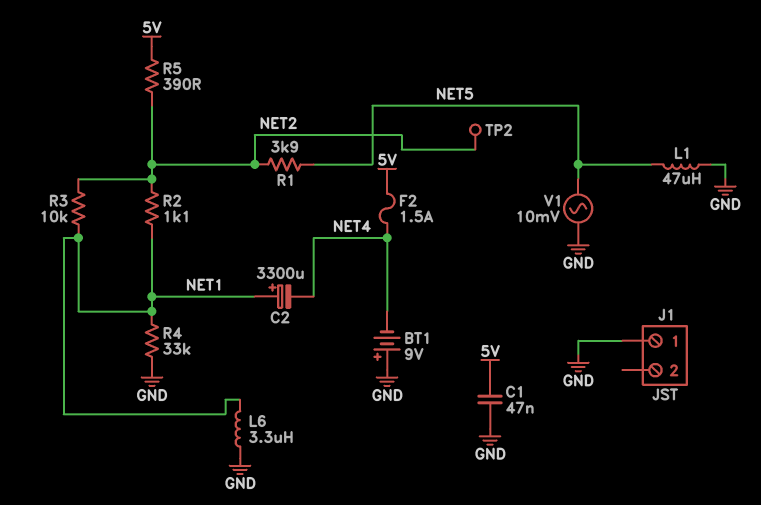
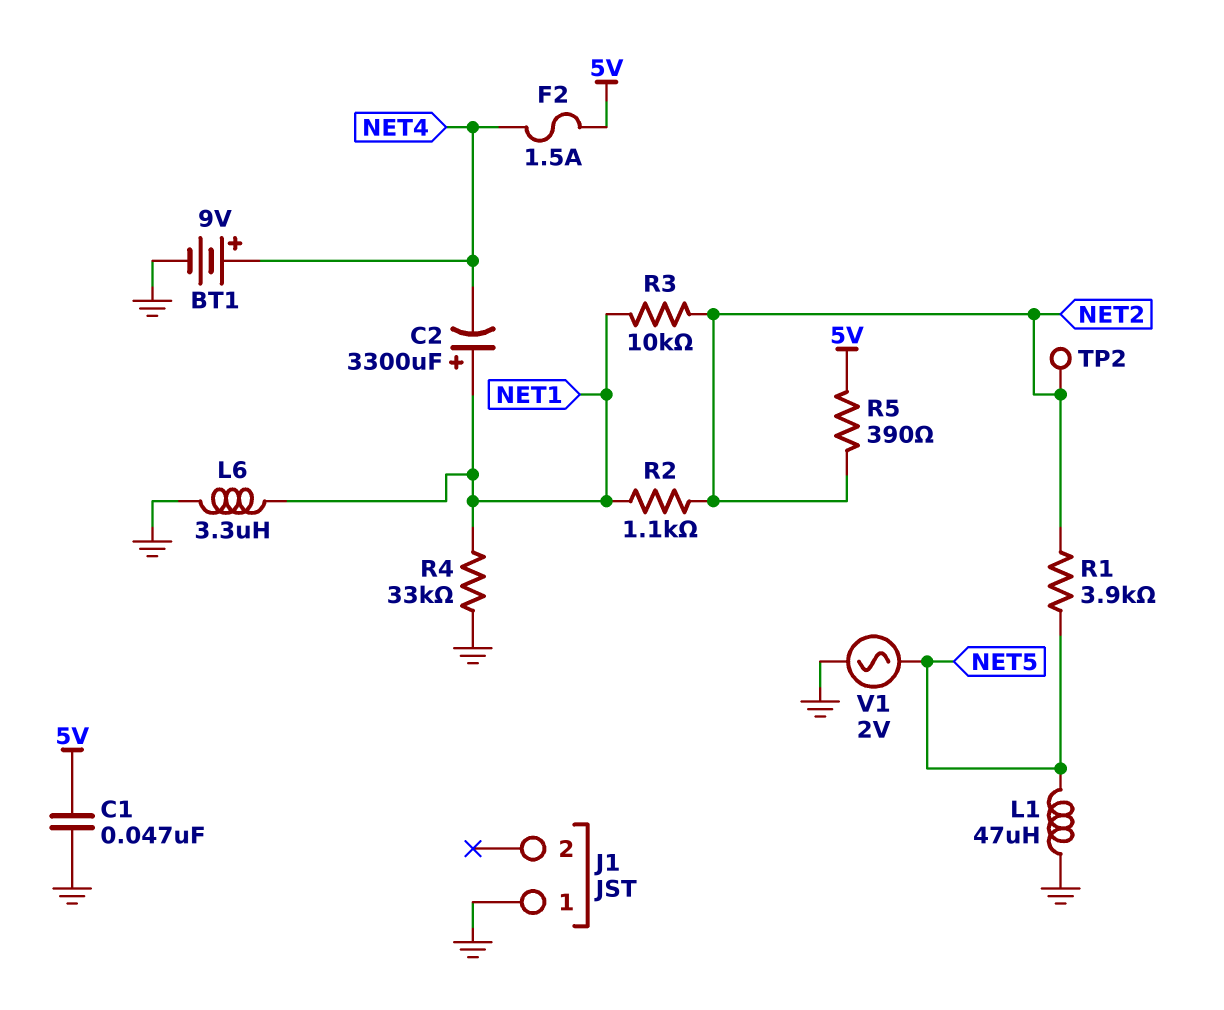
BT1: 9V (plus GND, minus NET4) -> 9V (plus NET4, minus GND)
V1: AC 10mV (GND, NET5) -> AC 2V (GND, NET5)

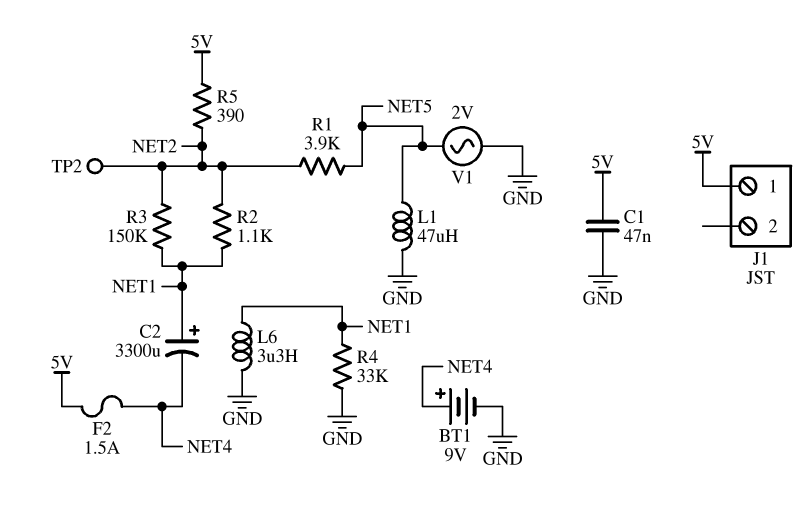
J1 pin 1: GND -> 5V
R3: 10k (NET1, NET2) -> 150k (NET1, NET2)

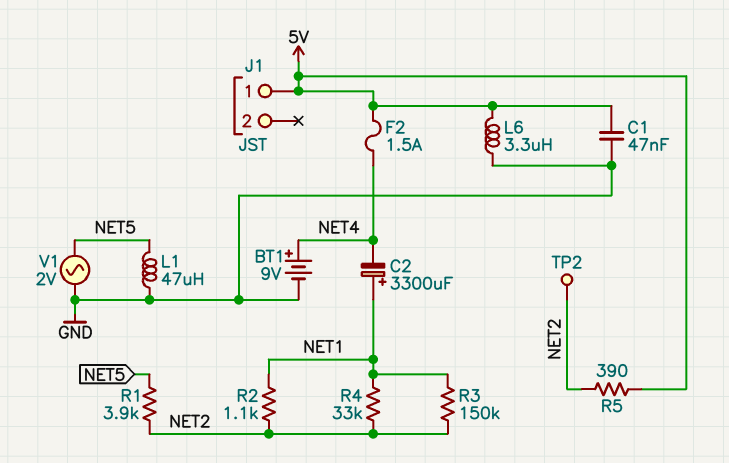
L6: 3.3uH (GND, NET1) -> 3.3uH (5V, GND)
R4: 33k (GND, NET1) -> 33k (NET1, NET2)

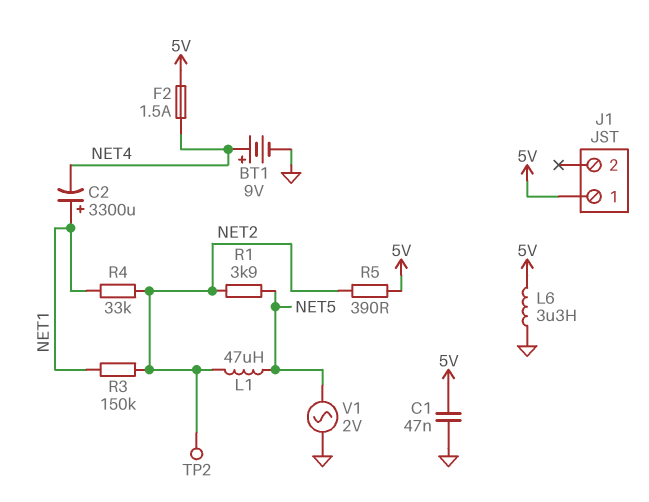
L1: 47uH (GND, NET5) -> 47uH (NET2, NET5)
R2: 1.1k (NET1, NET2) -> none

